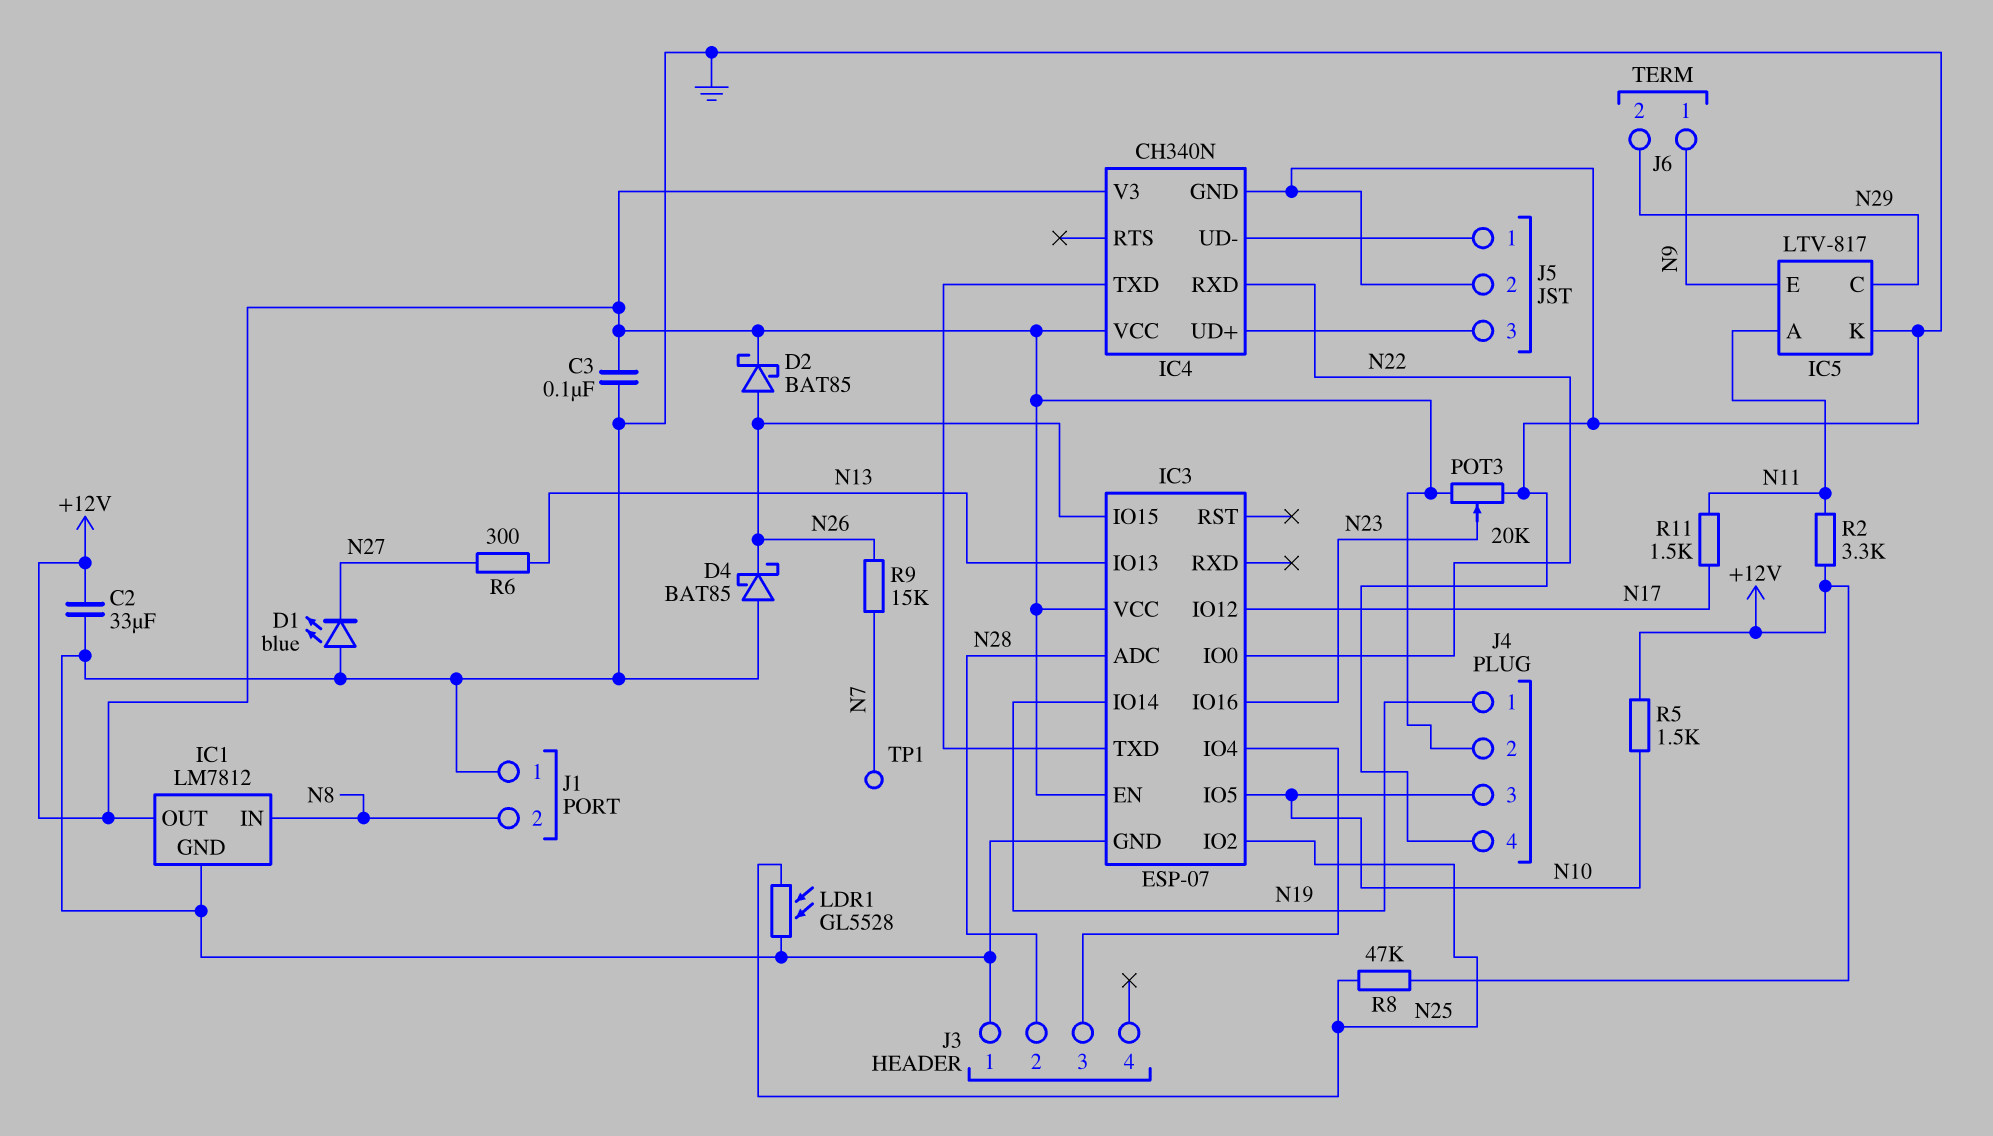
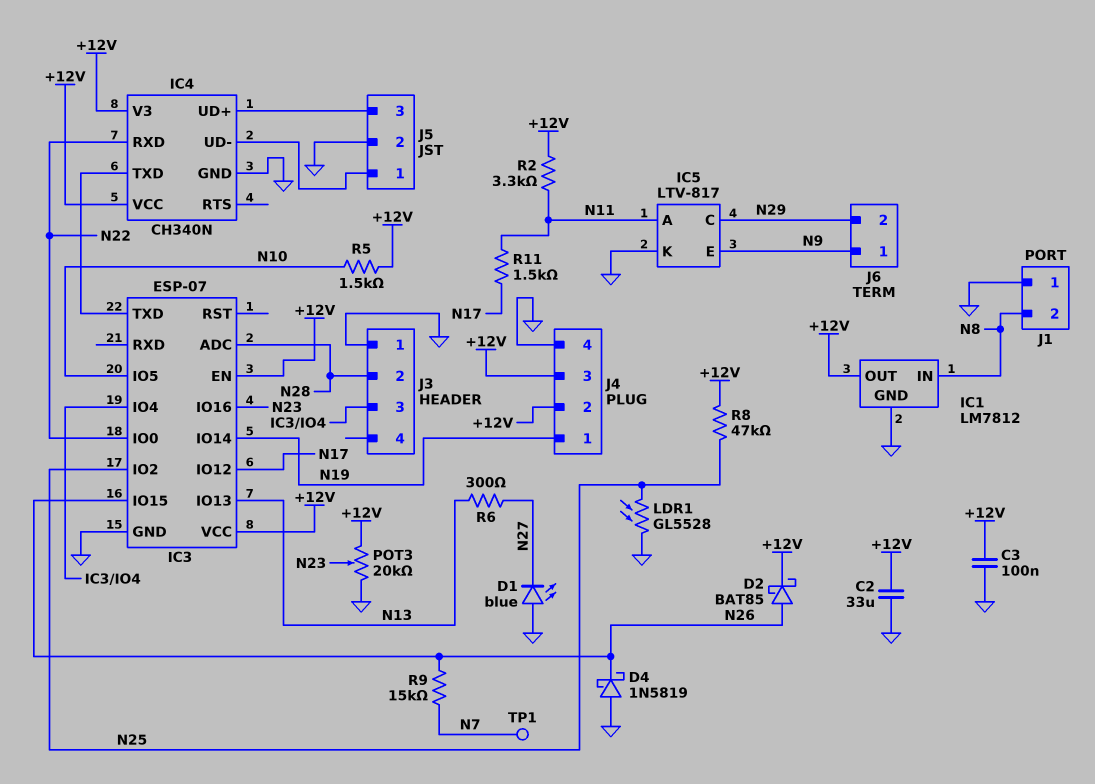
D4: schottky BAT85 (A GND, K N26) -> schottky 1N5819 (A GND, K N26)
J4 pin 3: N10 -> +12V

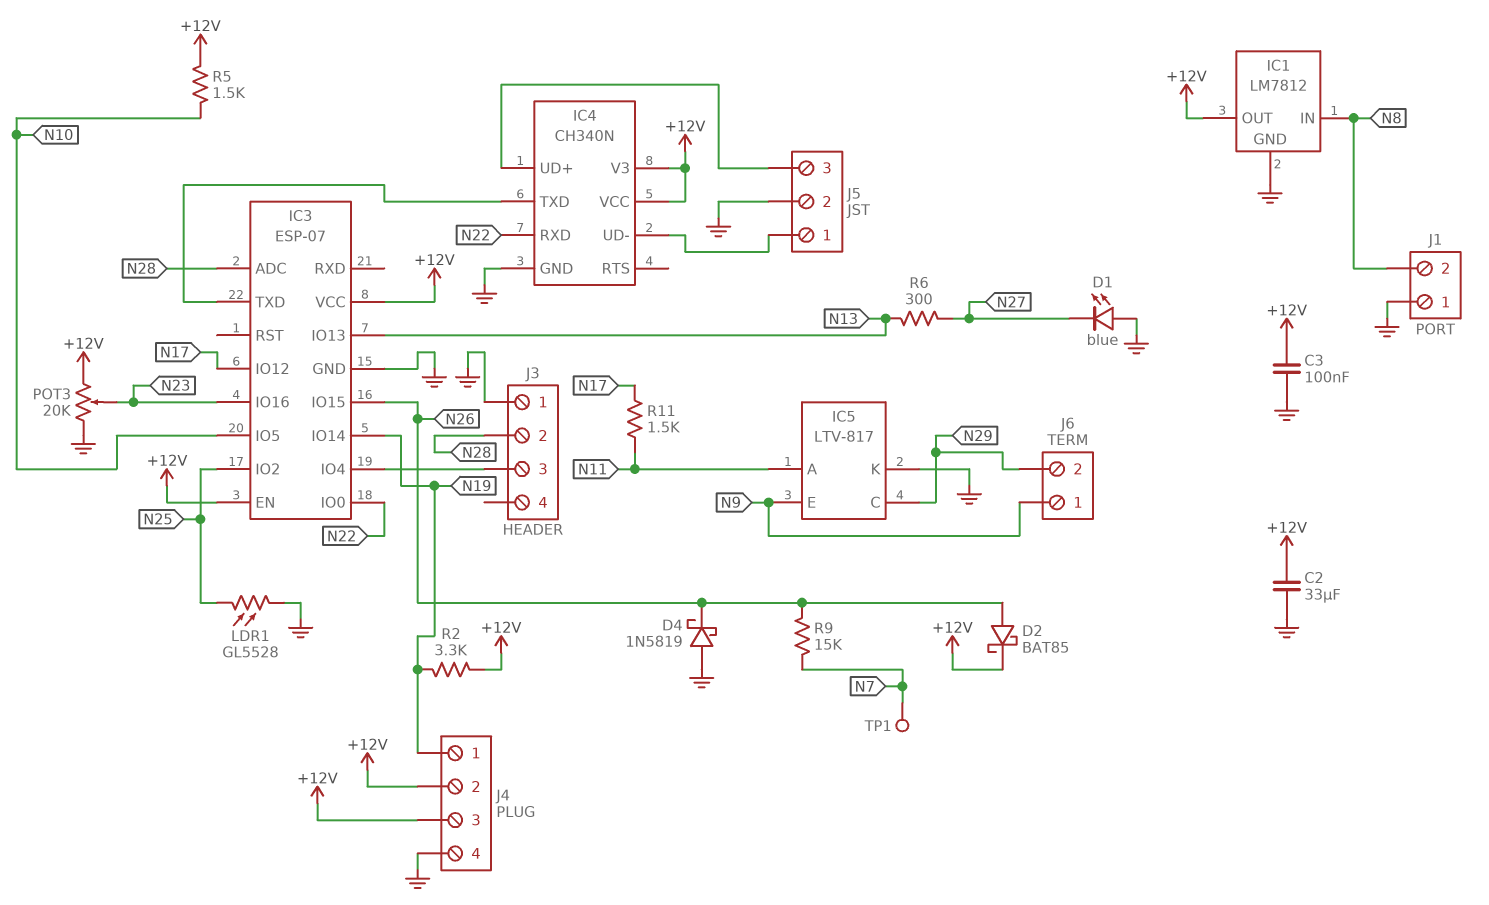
R2: 3.3k (+12V, N11) -> 3.3k (+12V, N19)
R8: 47k (+12V, N25) -> none

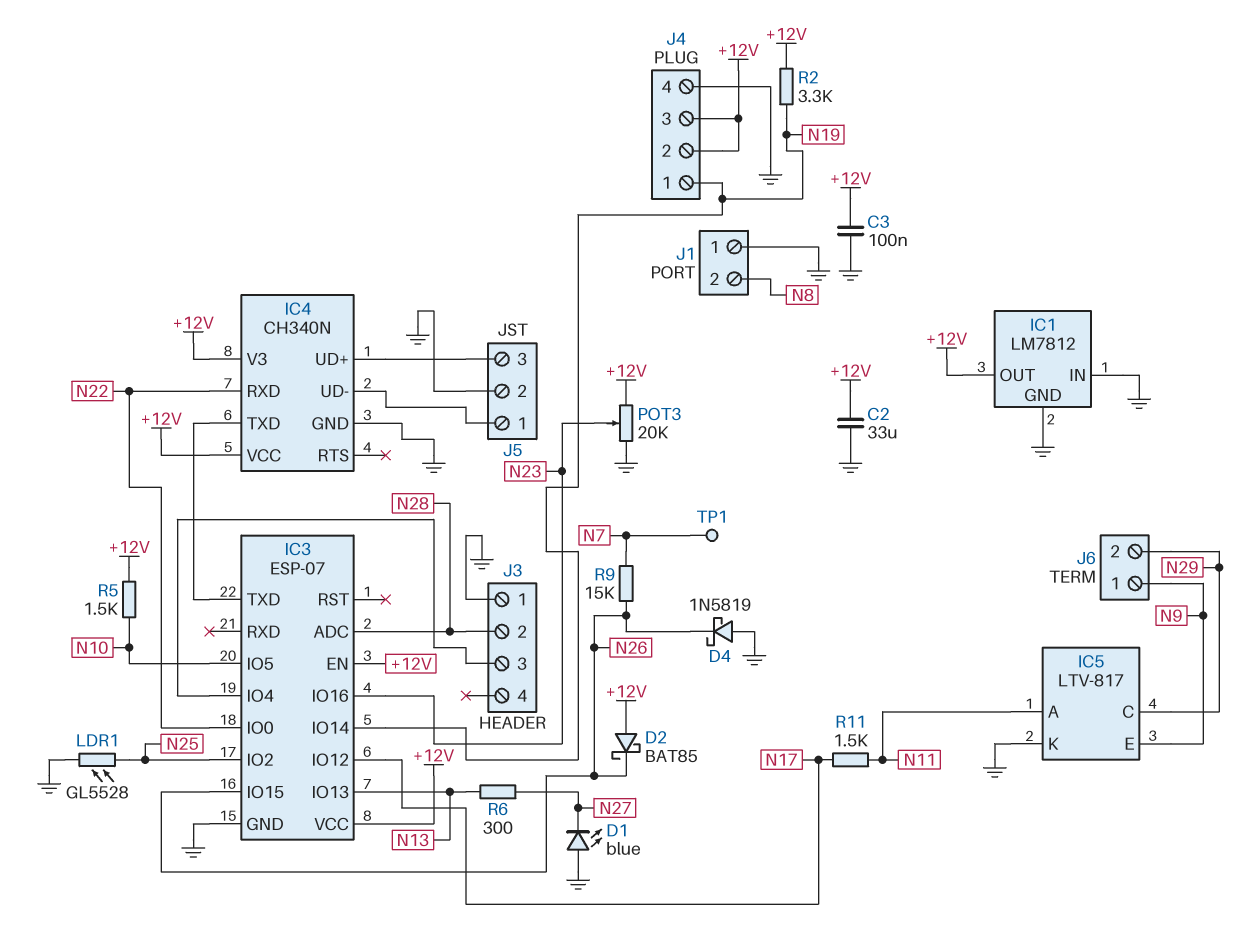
D2: schottky BAT85 (A N26, K +12V) -> schottky BAT85 (A +12V, K N26)
IC1 pin IN: N8 -> GND

